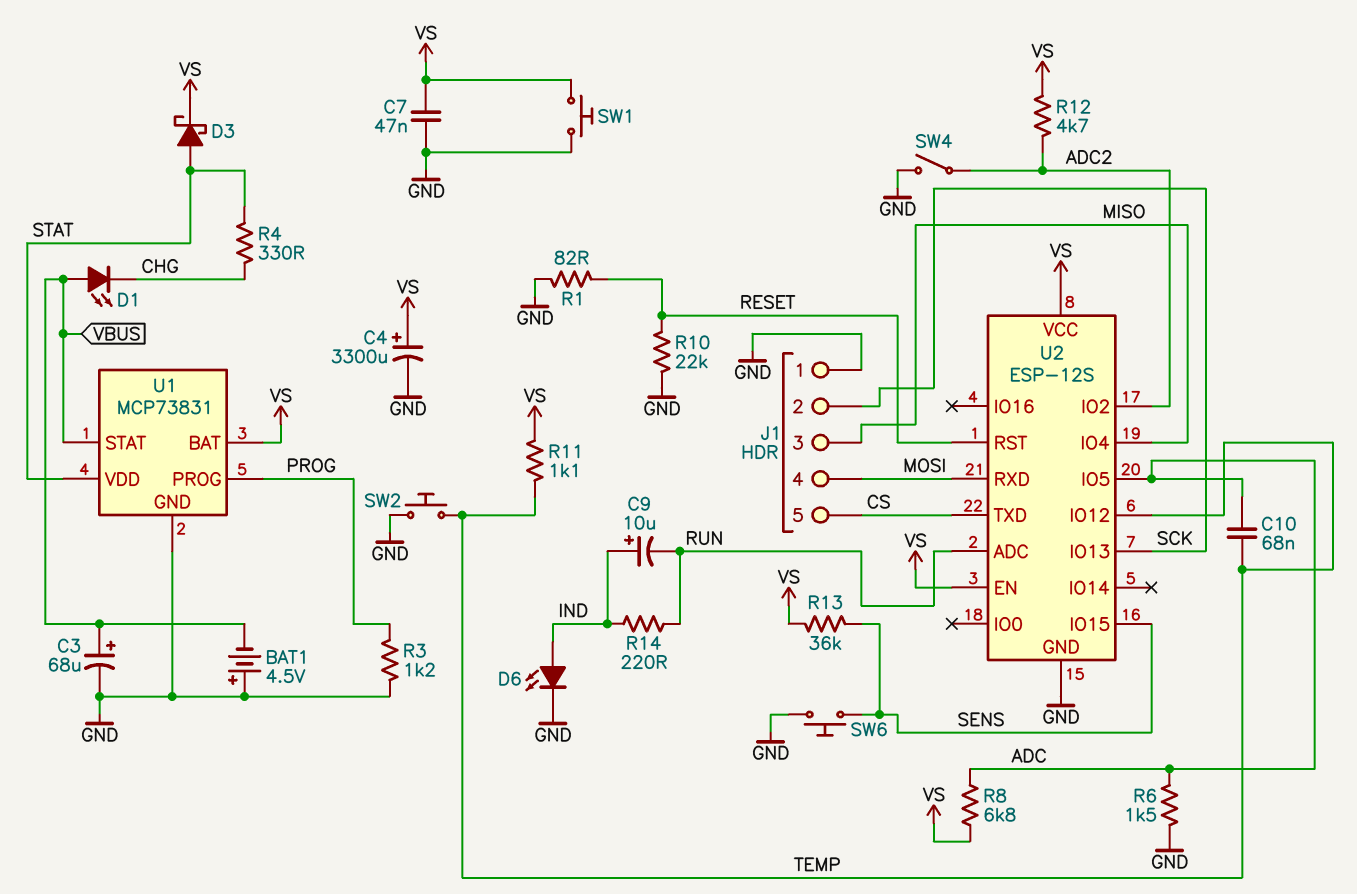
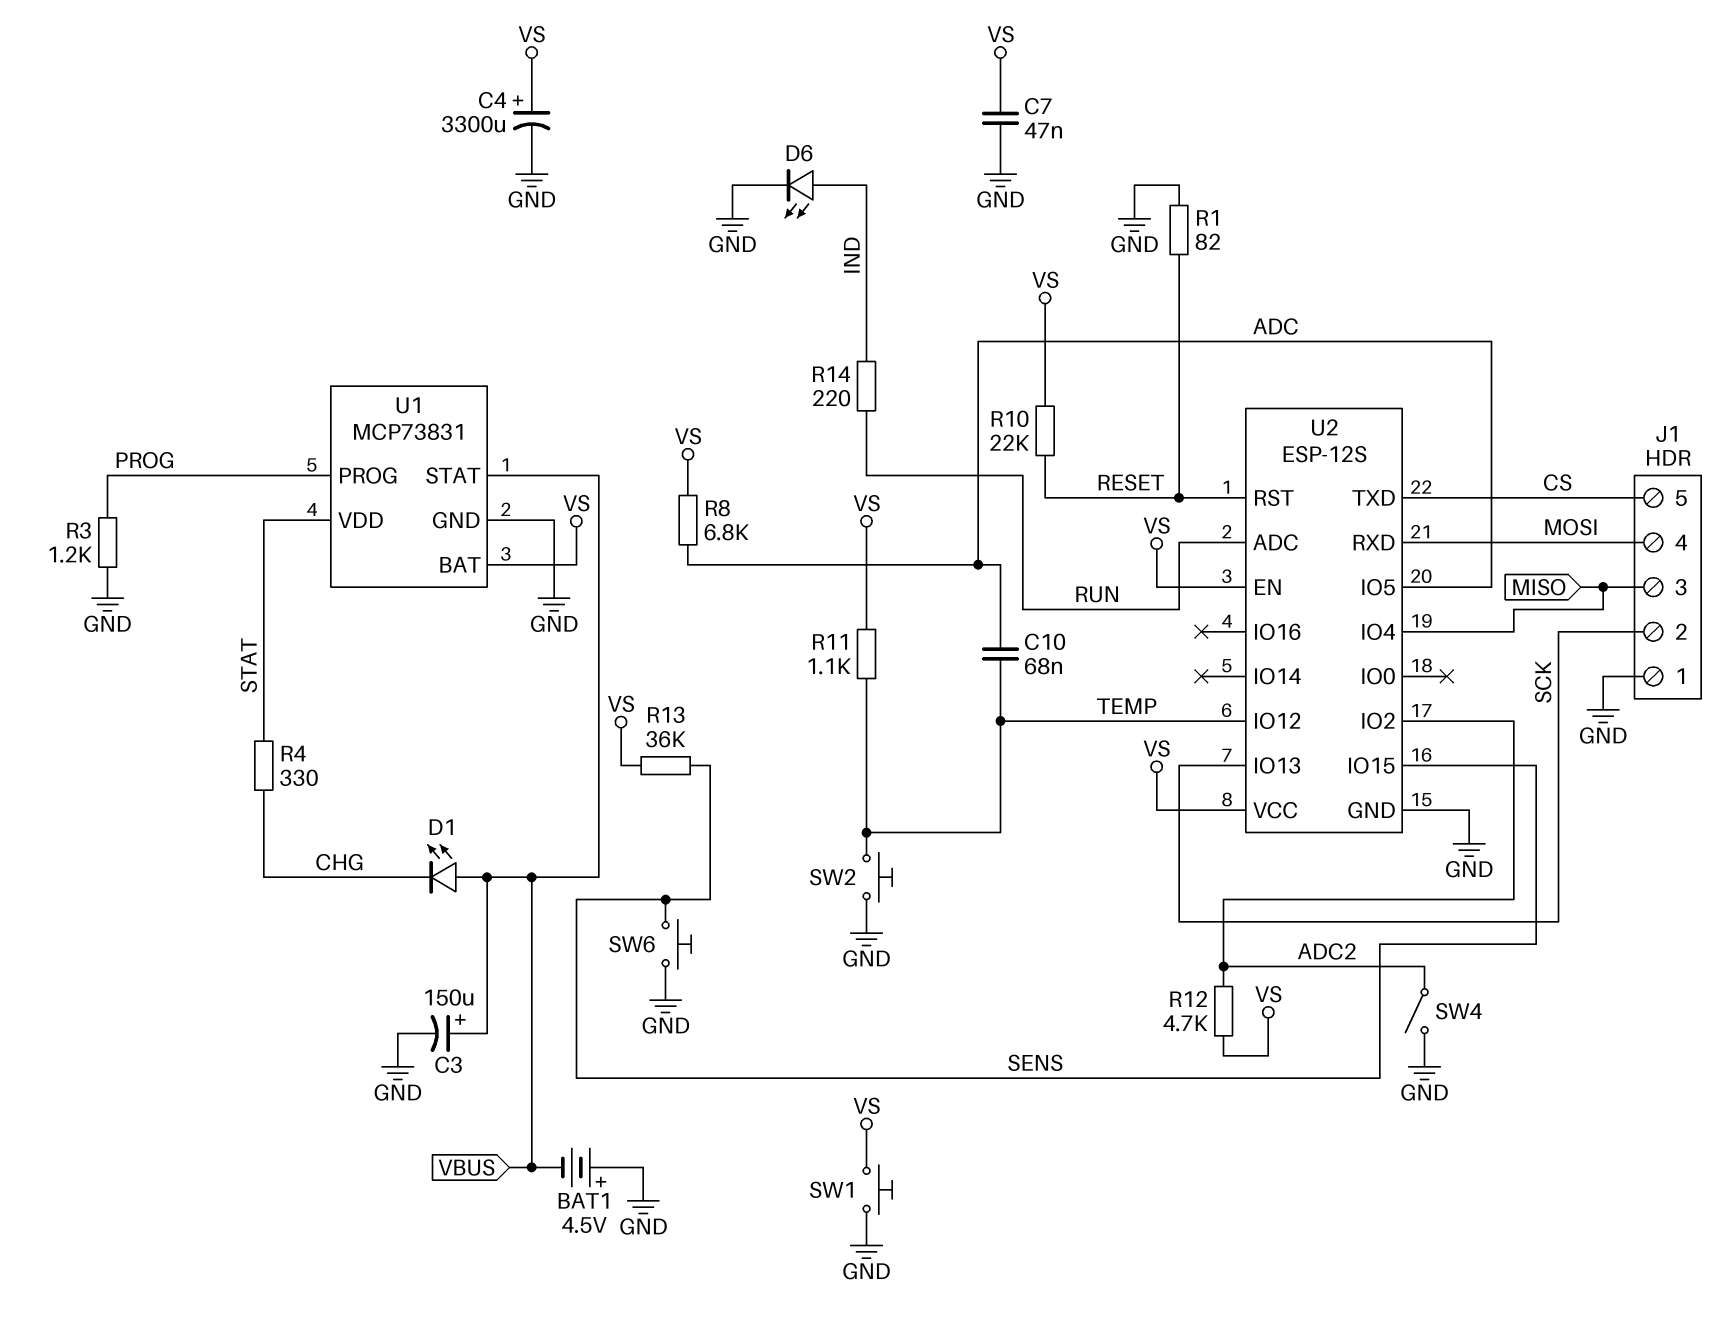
C3: 68uF (plus VBUS, minus GND) -> 150uF (plus VBUS, minus GND)
C9: 10uF (plus IND, minus RUN) -> none
D3: schottky (A STAT, K VS) -> none
R6: 1.5k (ADC, GND) -> none
R10: 22k (GND, RESET) -> 22k (RESET, VS)

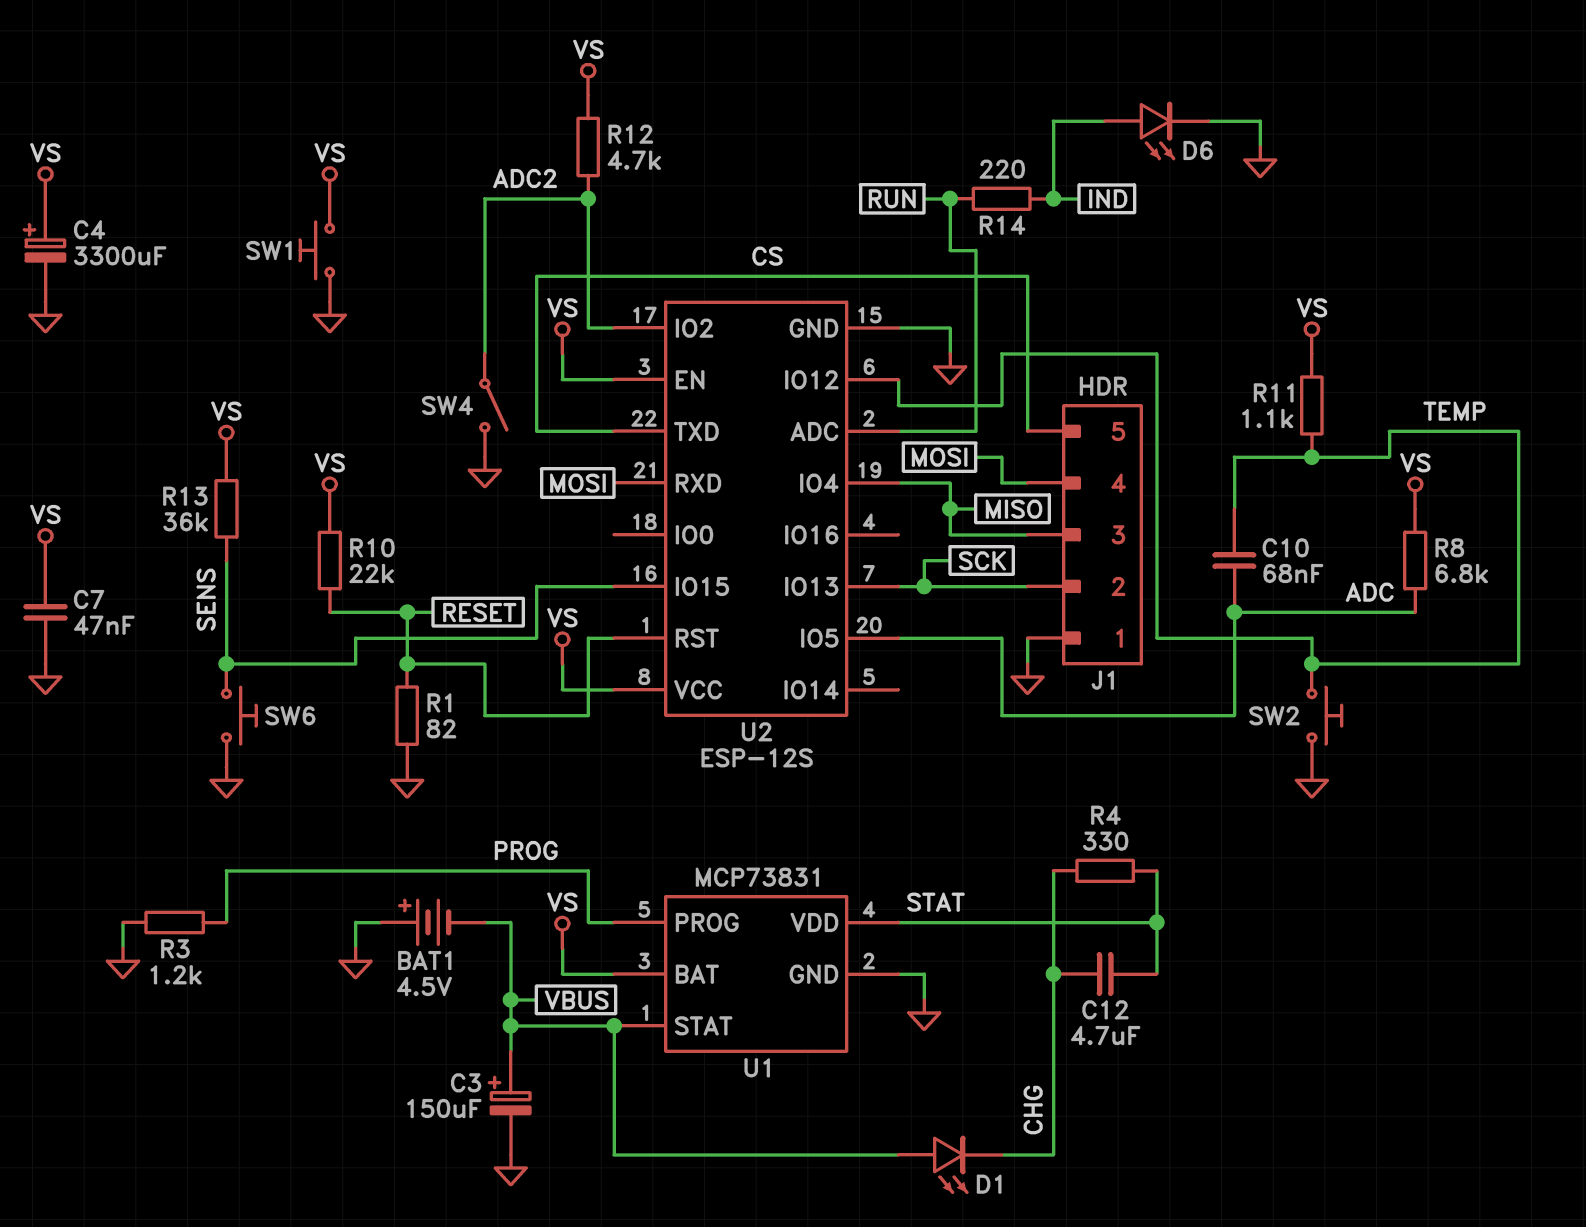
C12: none -> 4.7uF (CHG, STAT)

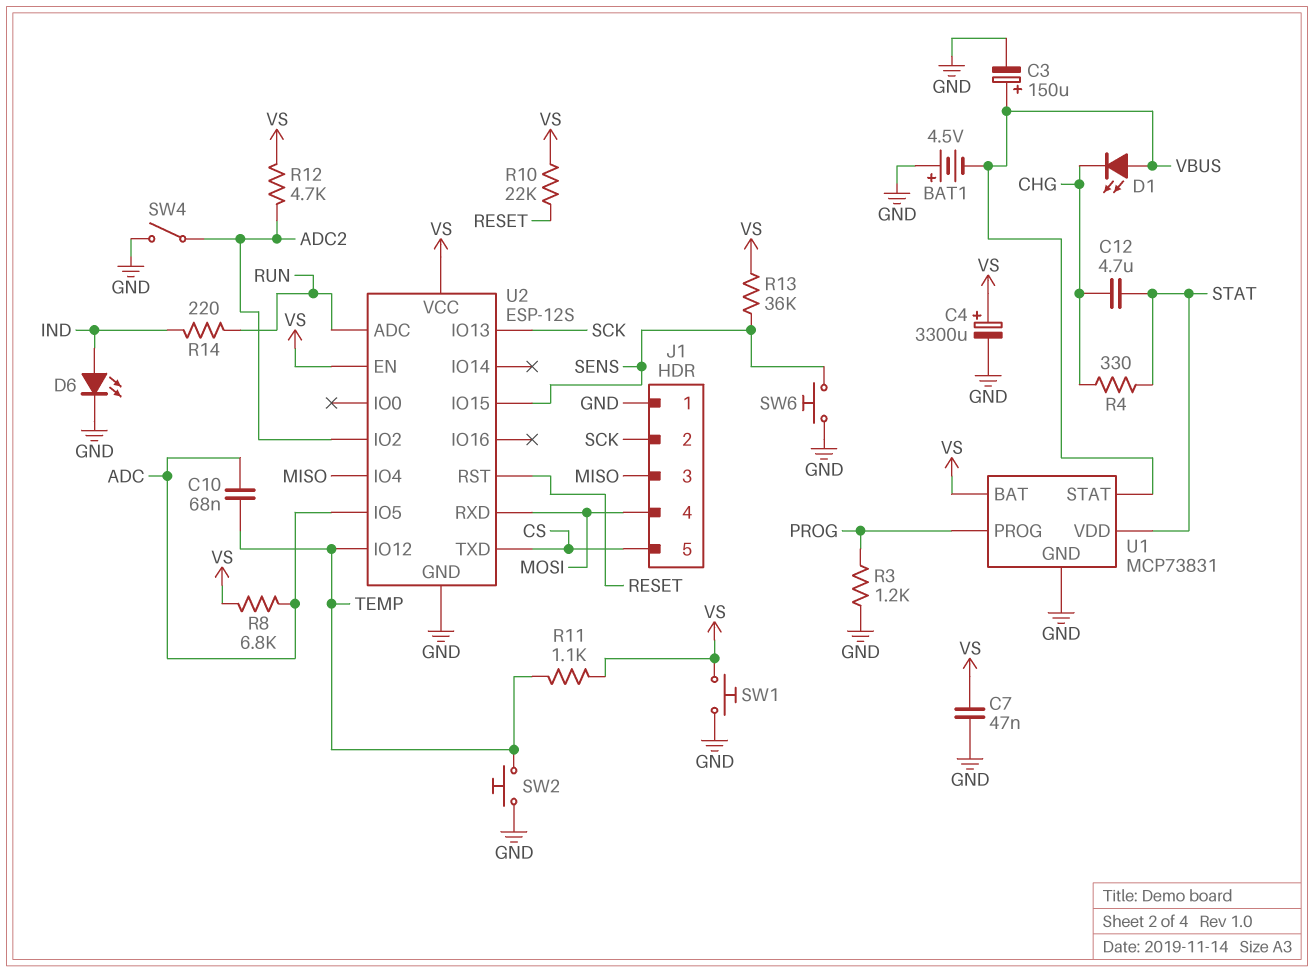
R1: 82 (GND, RESET) -> none

